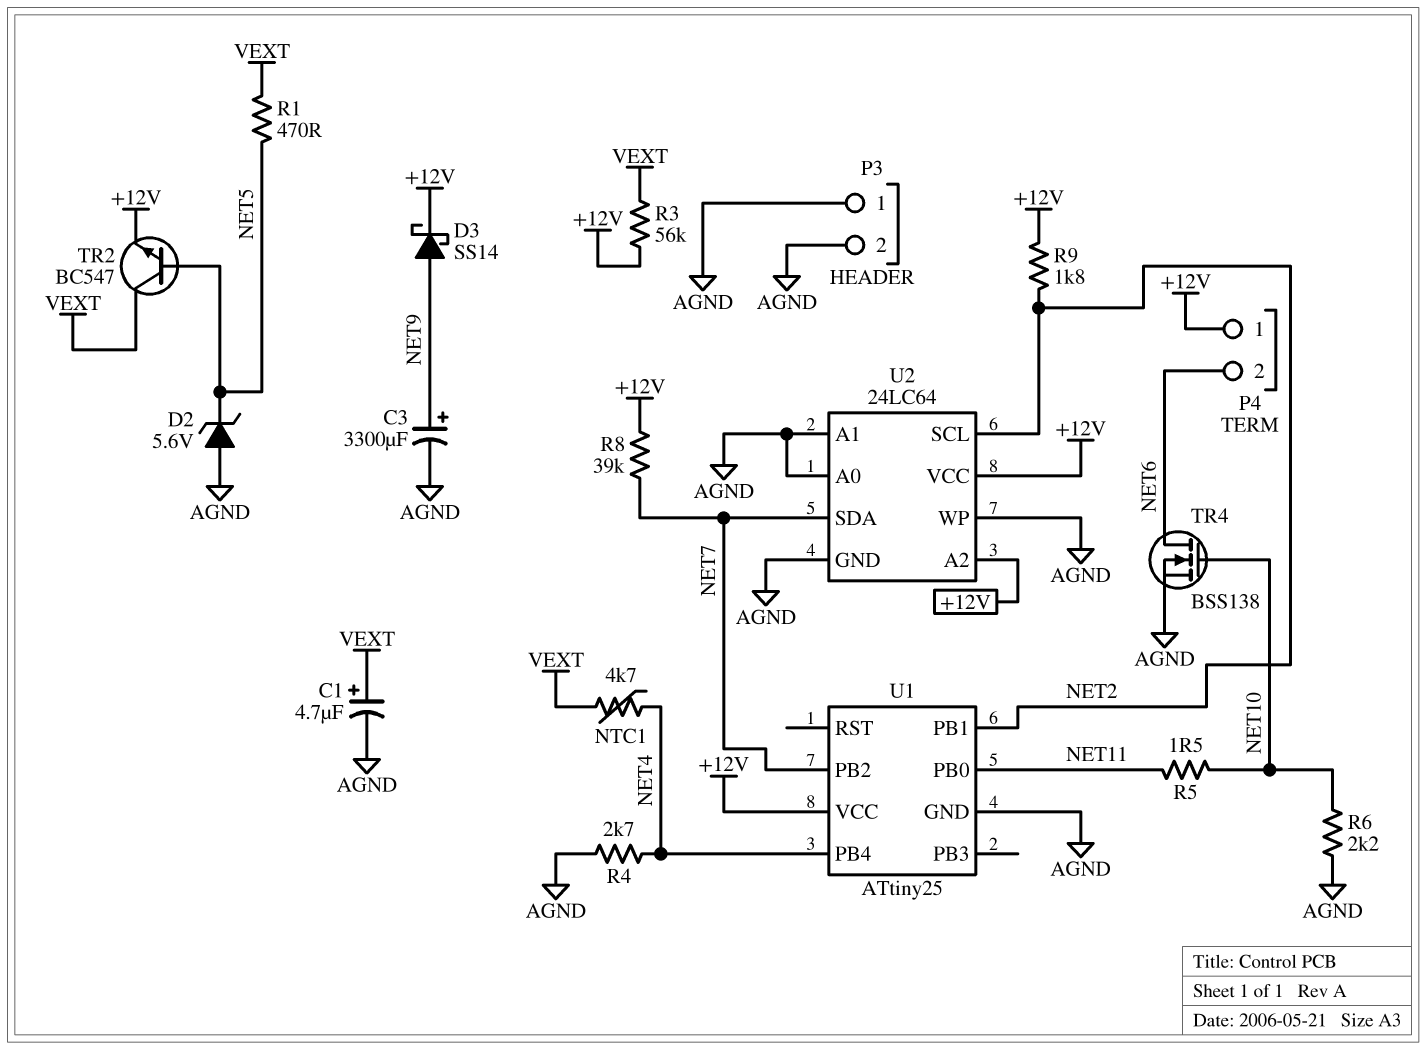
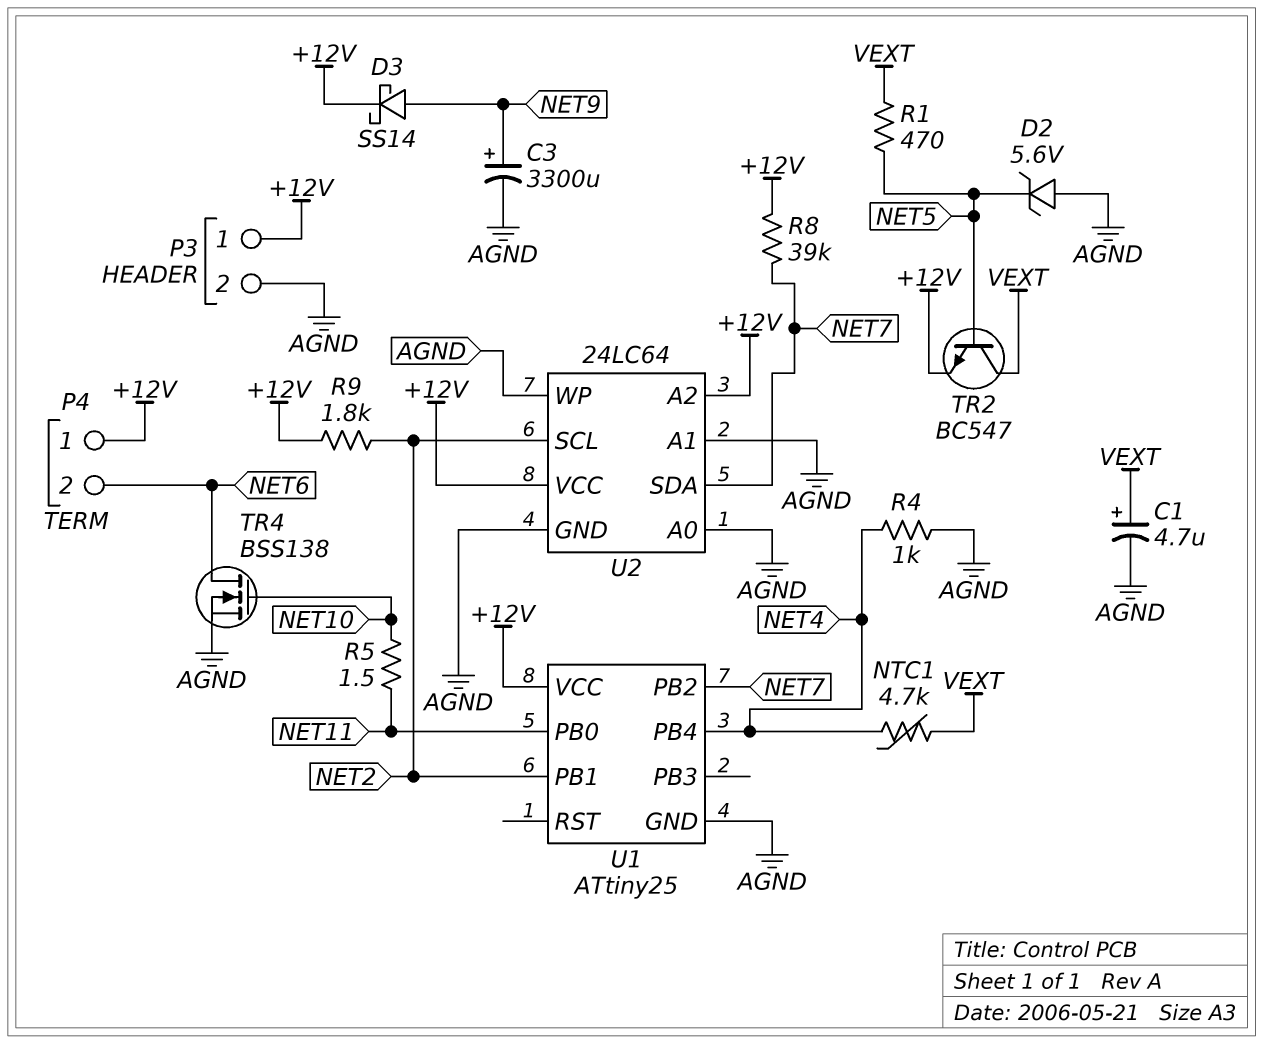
P3 pin 1: AGND -> +12V
R3: 56k (+12V, VEXT) -> none
R4: 2.7k (AGND, NET4) -> 1k (AGND, NET4)
R6: 2.2k (AGND, NET10) -> none

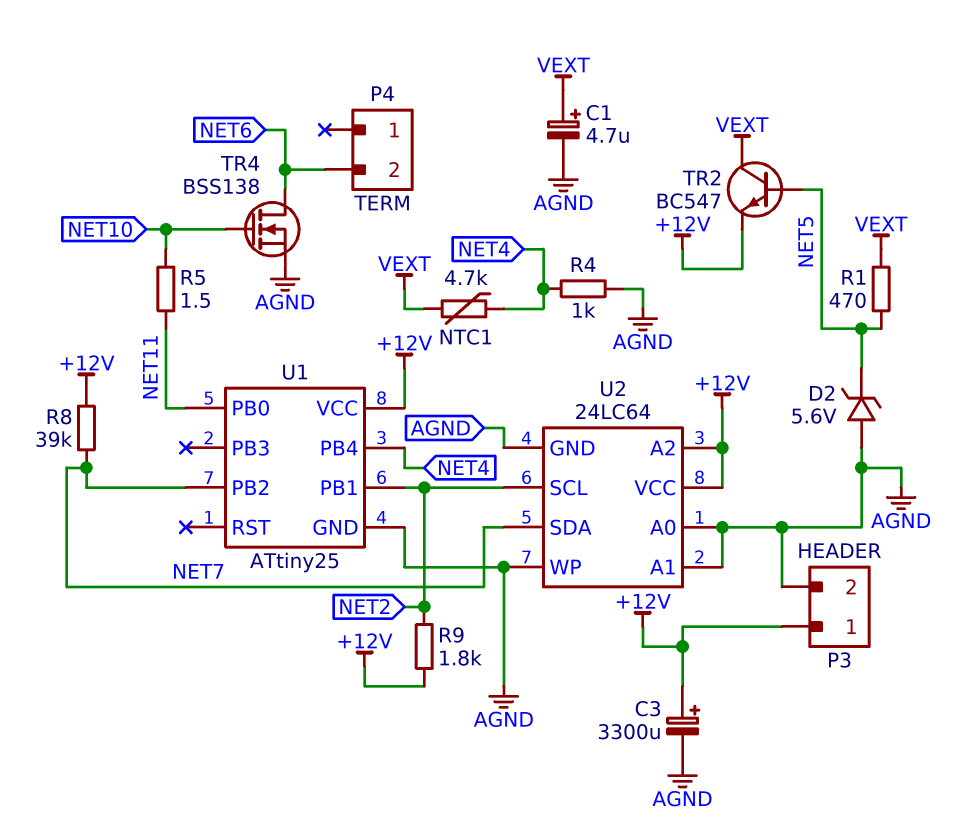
C3: 3300uF (plus NET9, minus AGND) -> 3300uF (plus +12V, minus AGND)
D3: schottky SS14 (A NET9, K +12V) -> none
P4 pin 1: +12V -> none

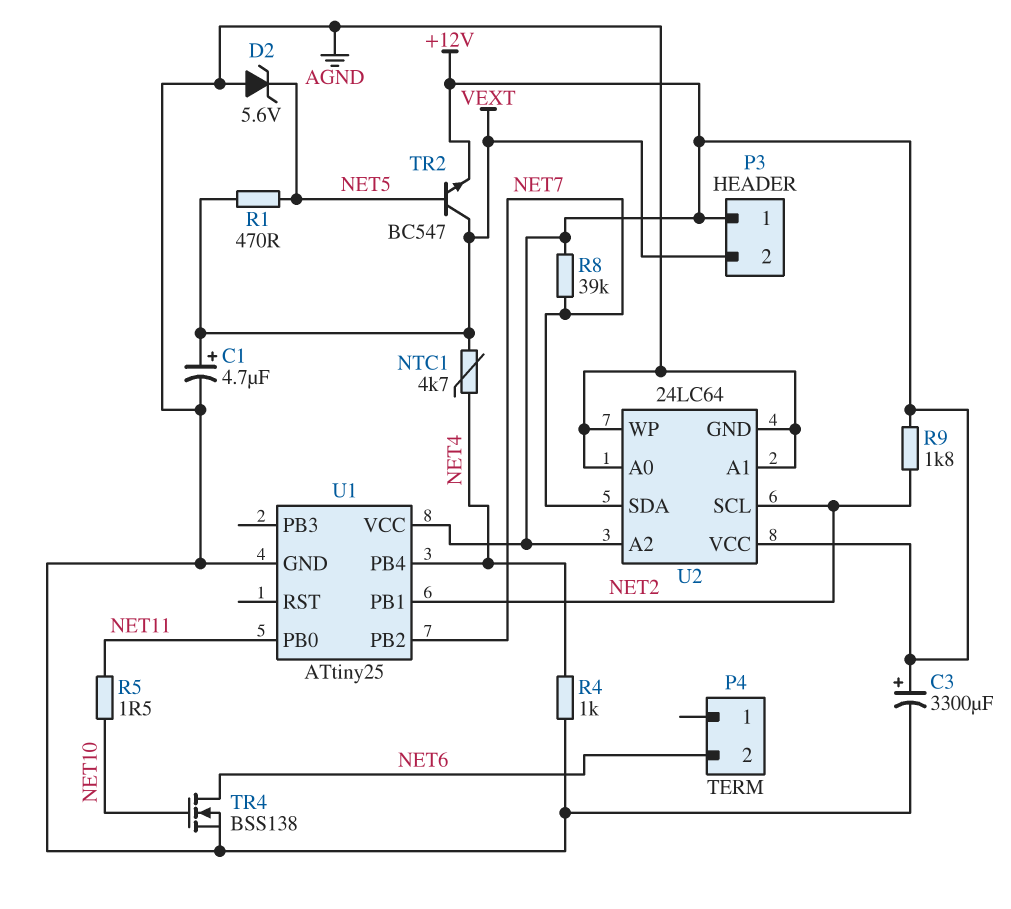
P3 pin 2: AGND -> VEXT

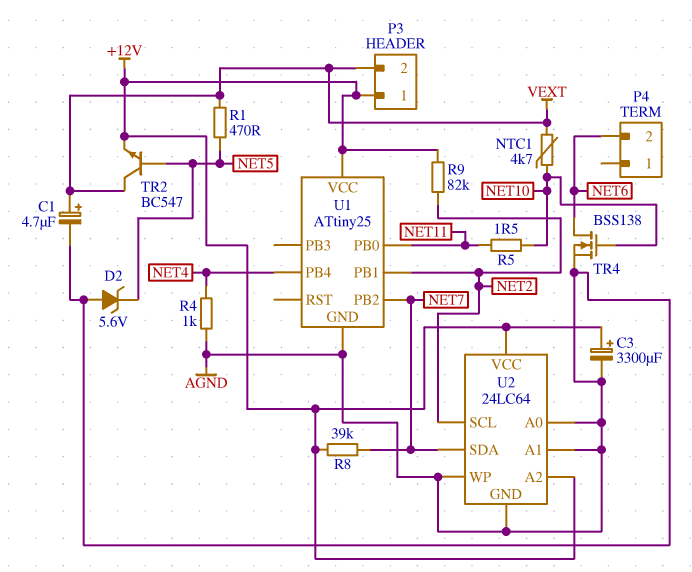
NTC1: 4.7k (NET4, VEXT) -> 4.7k (NET10, VEXT)
R9: 1.8k (+12V, NET2) -> 82k (+12V, NET2)

